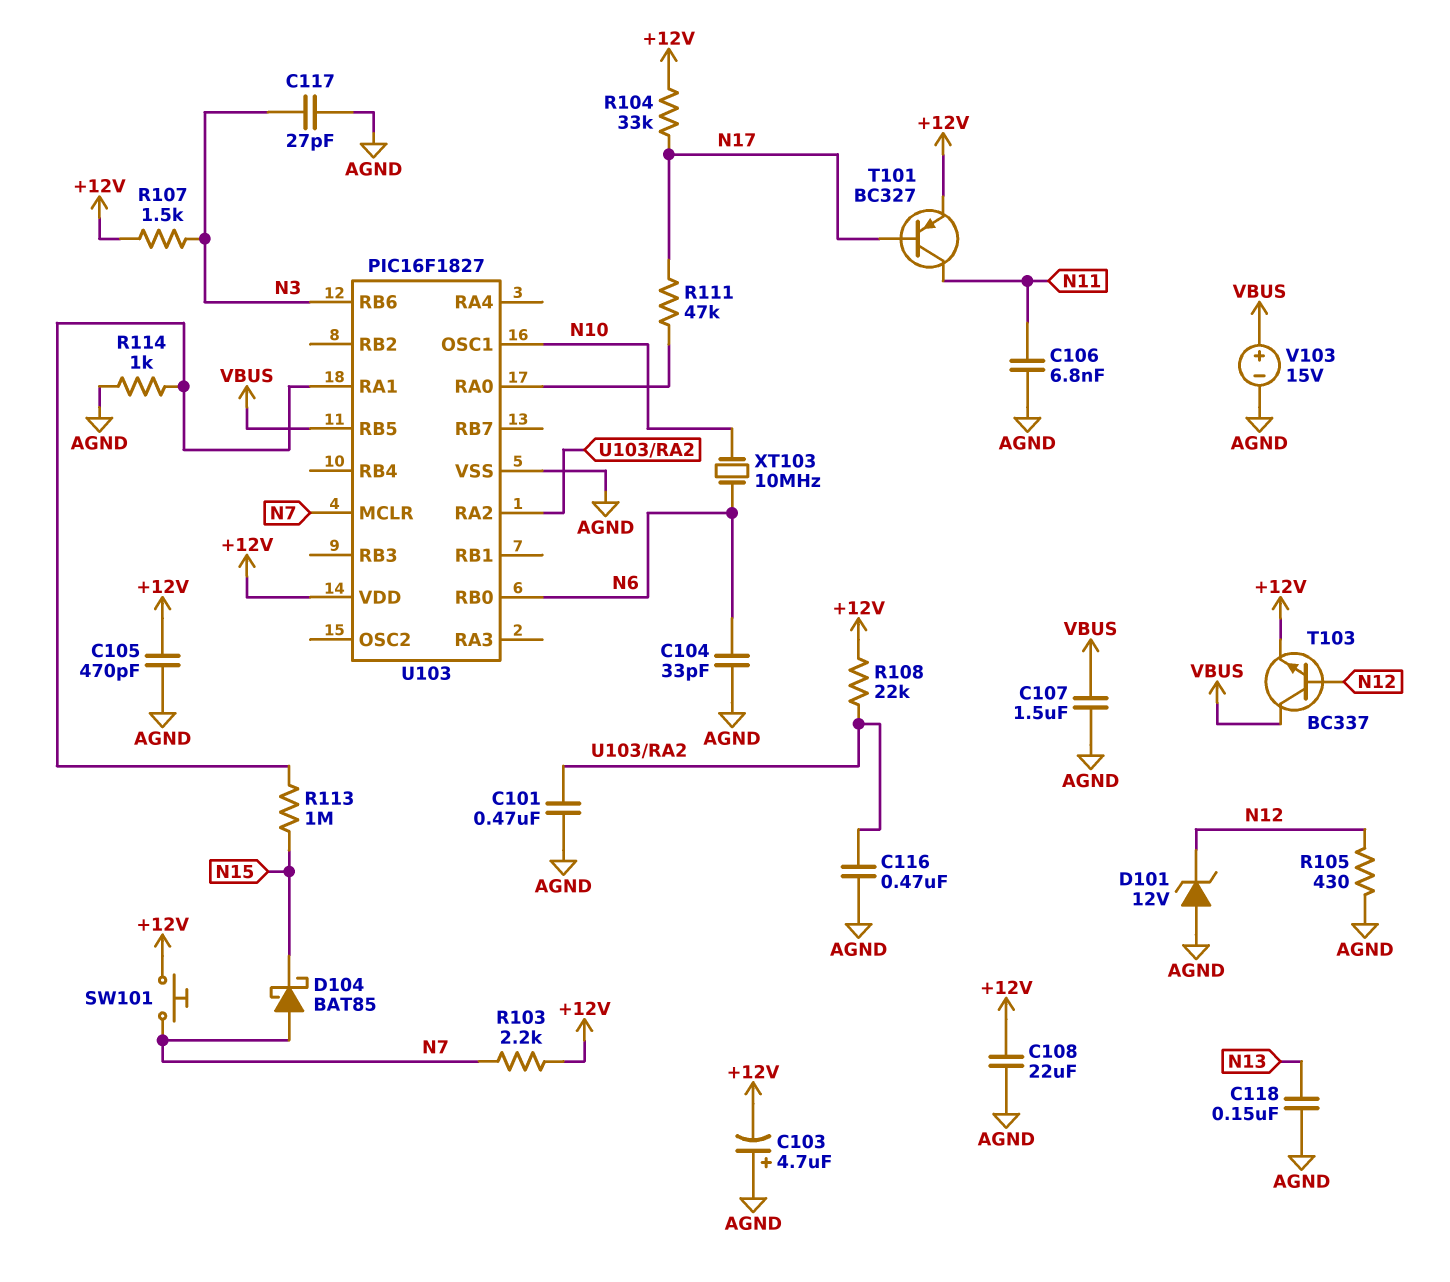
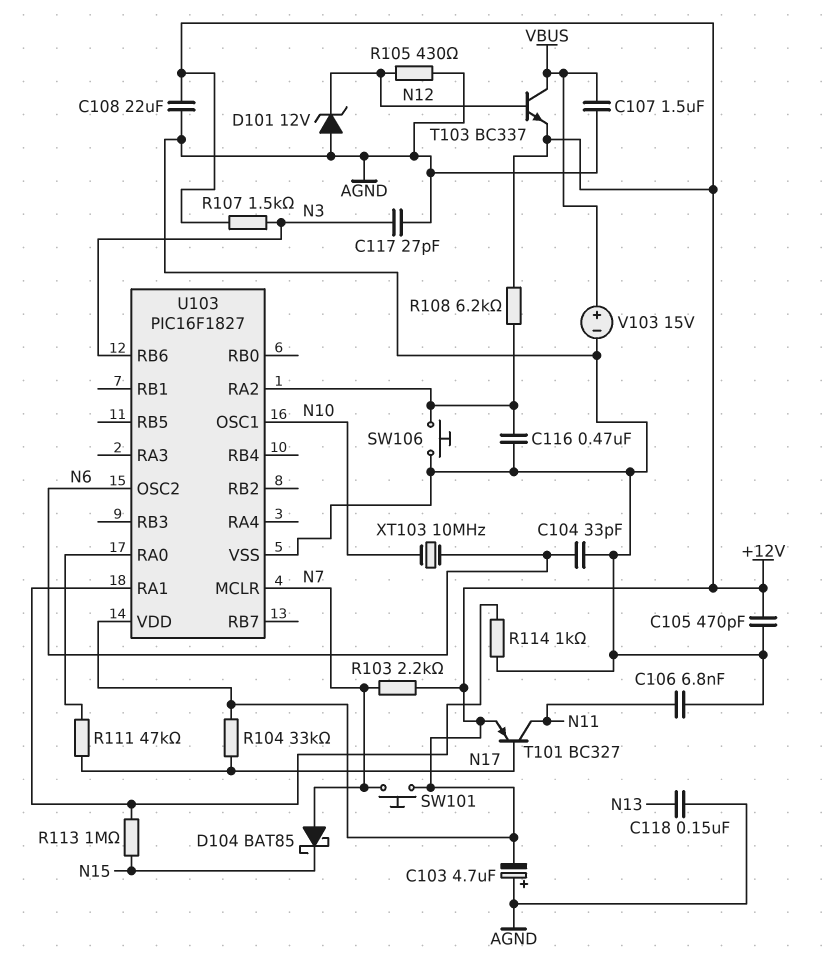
C101: 470nF (AGND, U103/RA2) -> none
R108: 22k (+12V, U103/RA2) -> 6.2k (+12V, U103/RA2)
SW106: none -> button (AGND, U103/RA2)
U103 pin OSC2: none -> N6
U103 pin RB0: N6 -> none
U103 pin RB5: VBUS -> none

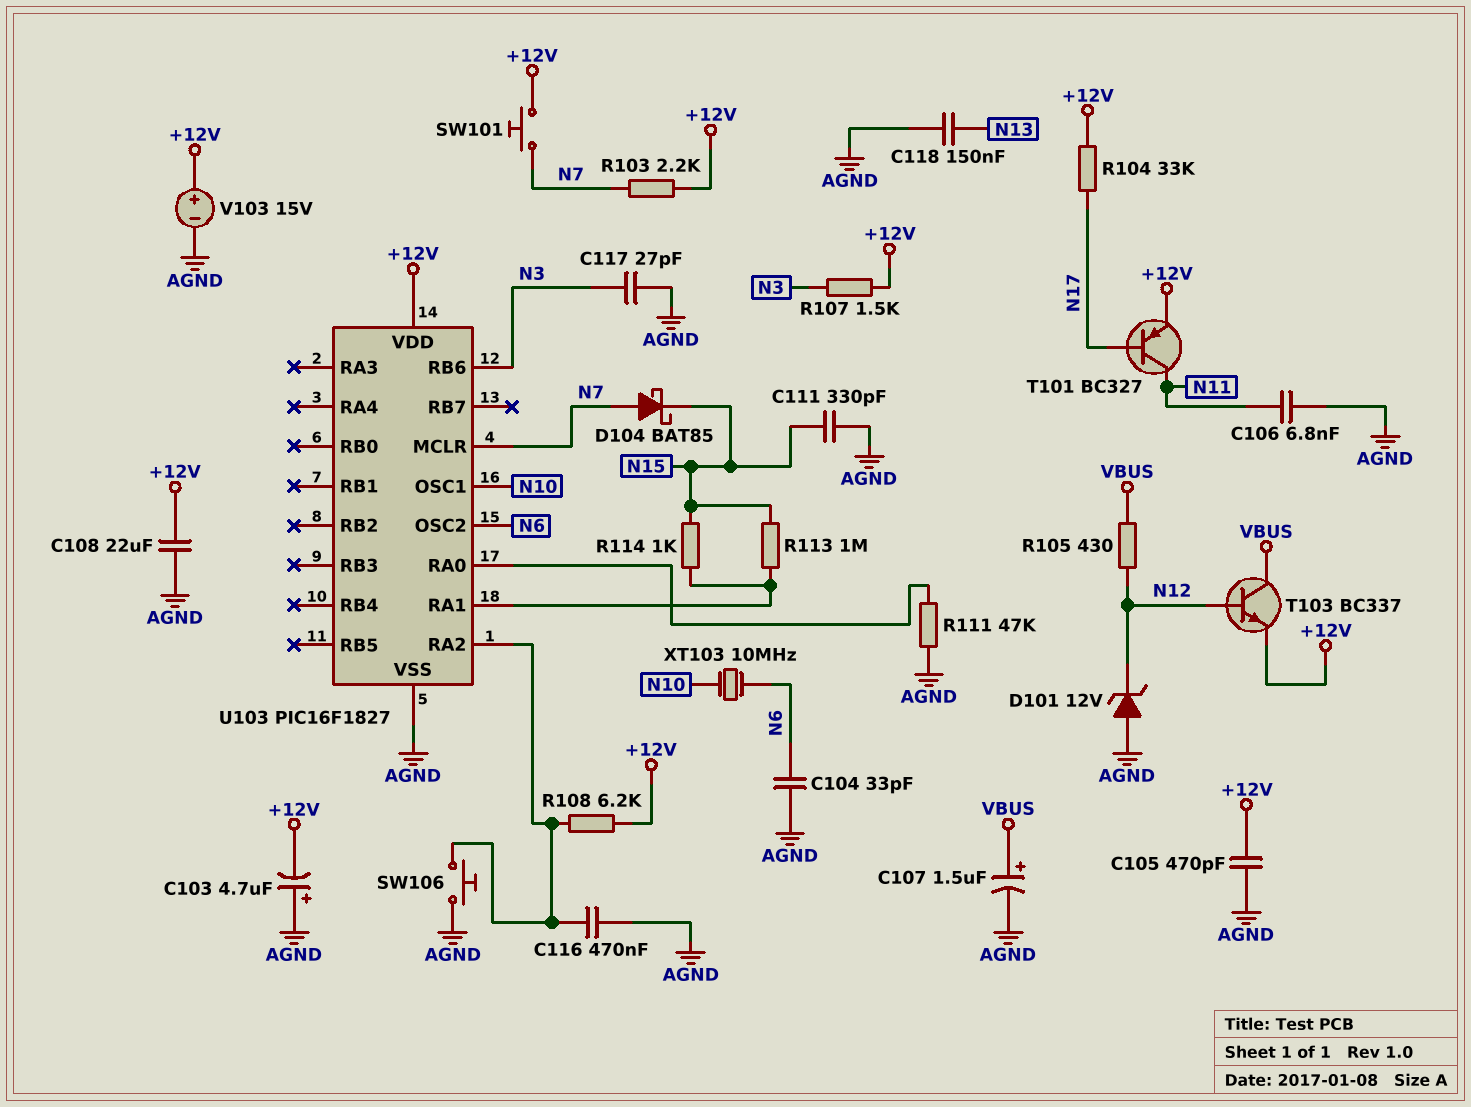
C107: 1.5uF (AGND, VBUS) -> 1.5uF (plus VBUS, minus AGND)
C111: none -> 330pF (AGND, N15)
R105: 430 (AGND, N12) -> 430 (N12, VBUS)
R111: 47k (N17, U103/RA0) -> 47k (AGND, U103/RA0)
R114: 1k (AGND, U103/RA1) -> 1k (N15, U103/RA1)
V103: 15V (plus VBUS, minus AGND) -> 15V (plus +12V, minus AGND)

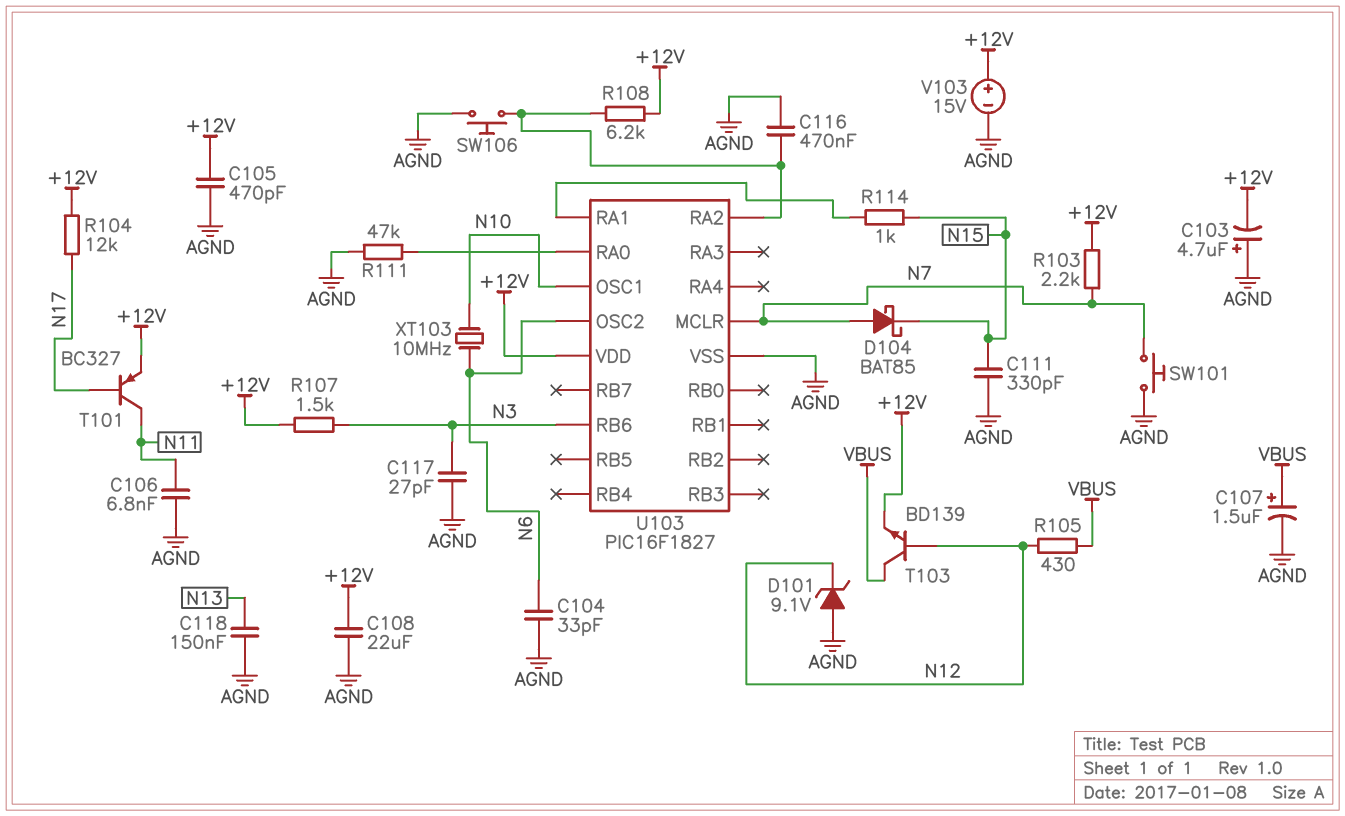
D101: zener 12V (A AGND, K N12) -> zener 9.1V (A AGND, K N12)
R104: 33k (+12V, N17) -> 12k (+12V, N17)
R113: 1M (N15, U103/RA1) -> none
SW101: button (+12V, N7) -> button (AGND, N7)
T103: NPN BC337 (B N12, C VBUS, E +12V) -> NPN BD139 (B N12, C VBUS, E +12V)

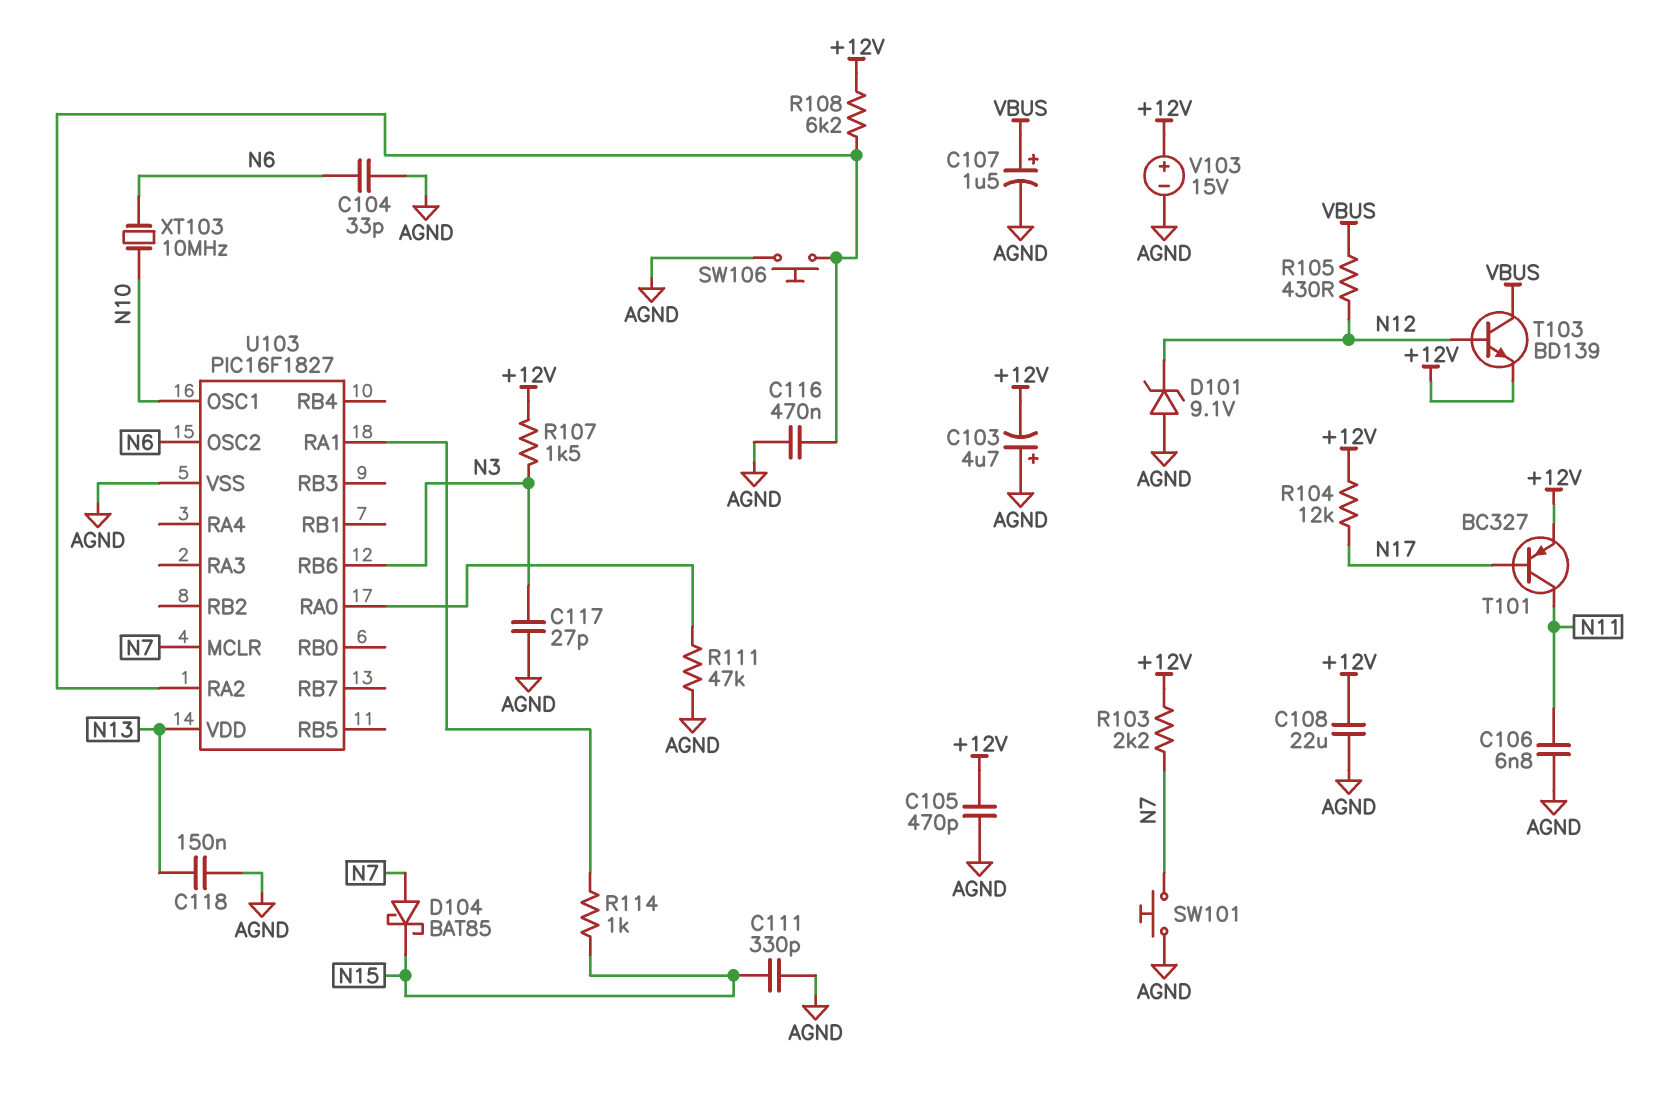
U103 pin VDD: +12V -> N13

